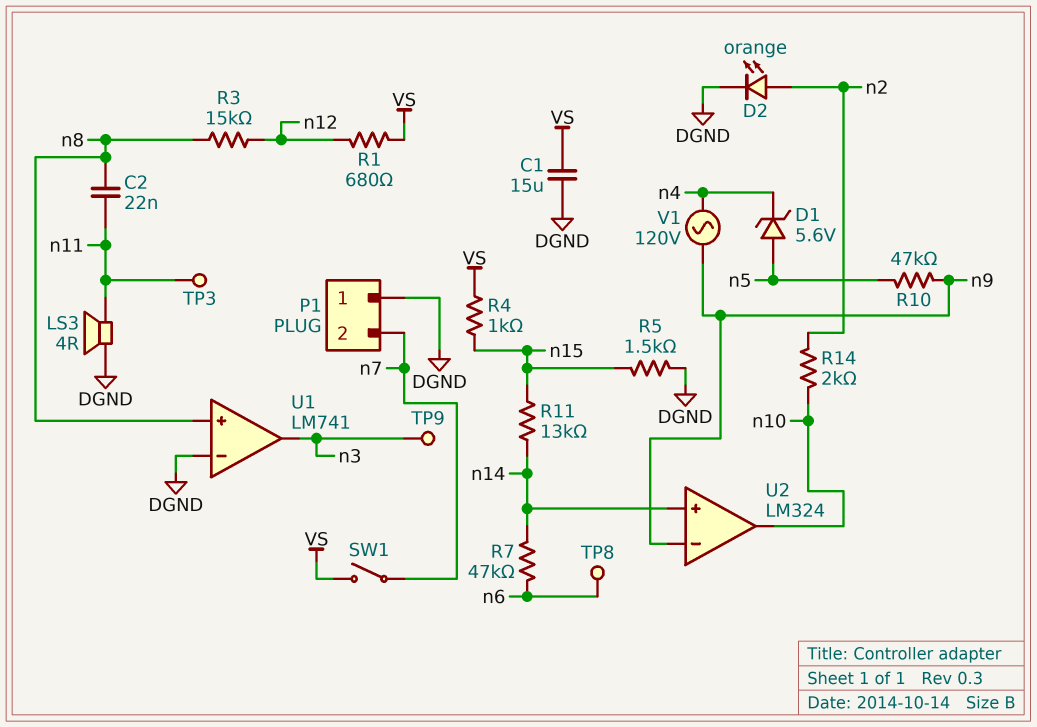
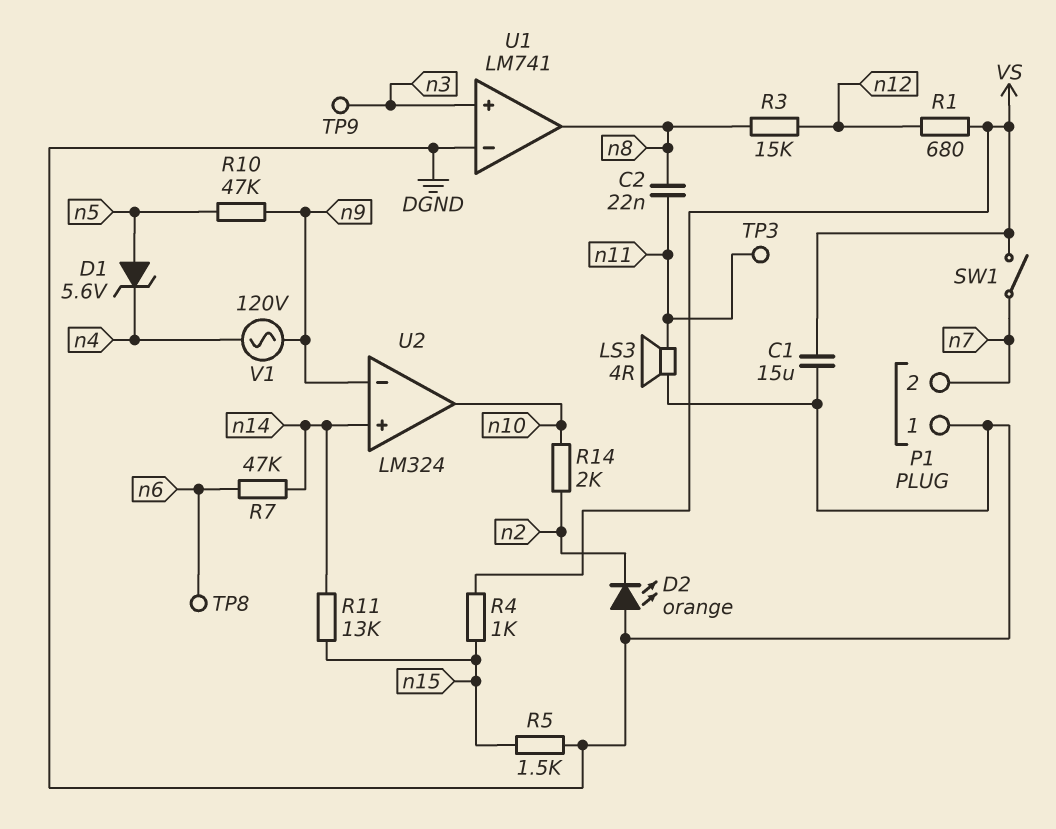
D2: LED orange (A n2, K DGND) -> LED orange (A DGND, K n2)
U1 pin in+: n8 -> n3
U1 pin out: n3 -> n8

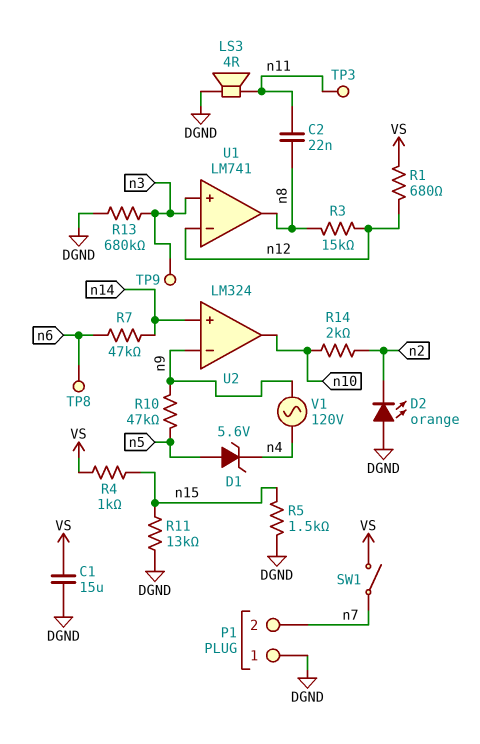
R11: 13k (n14, n15) -> 13k (DGND, n15)
R13: none -> 680k (DGND, n3)
U1 pin in-: DGND -> n12

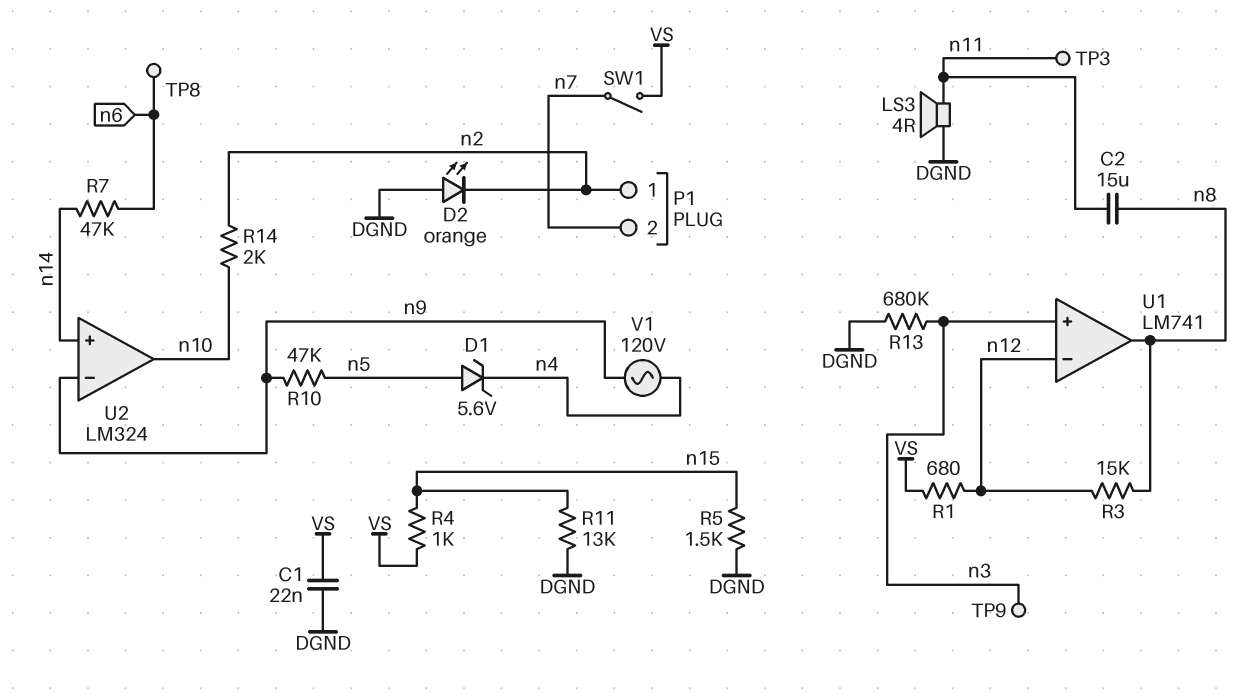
C1: 15uF (DGND, VS) -> 22nF (DGND, VS)
C2: 22nF (n8, n11) -> 15uF (n8, n11)
P1 pin 1: DGND -> n2

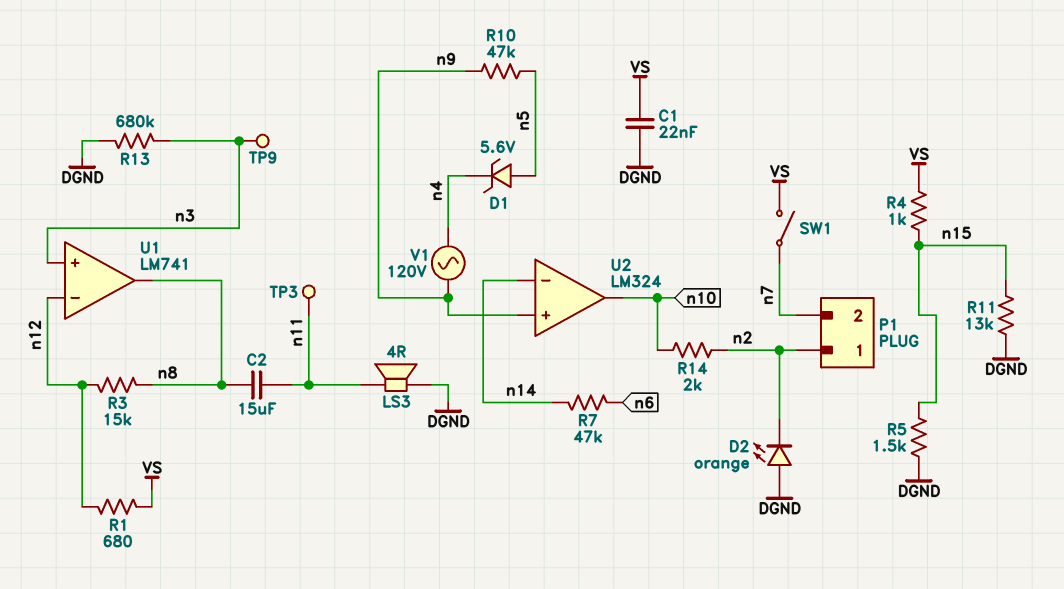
TP8: test point (n6) -> none
U2 pin in+: n14 -> n9
U2 pin in-: n9 -> n14

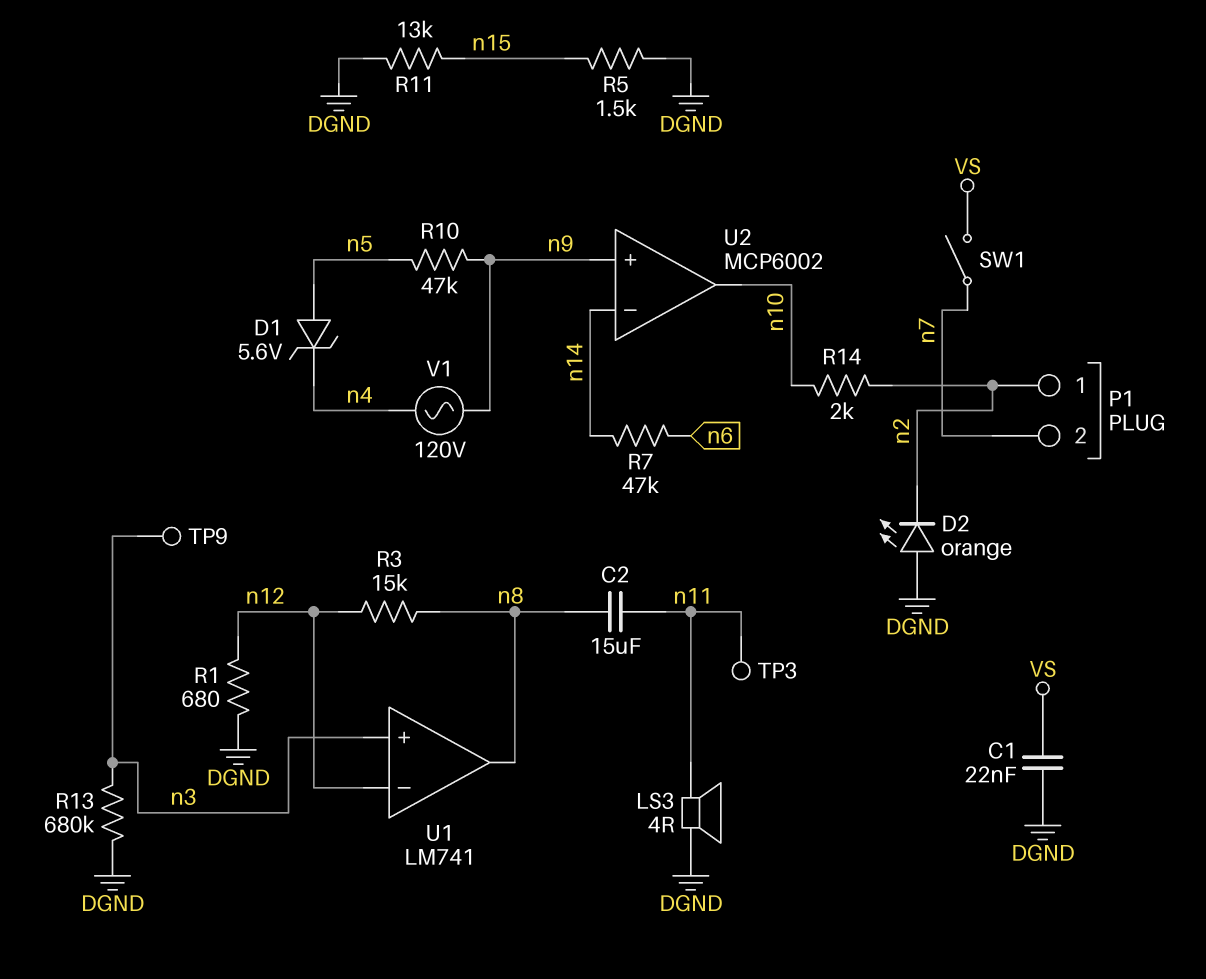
R1: 680 (VS, n12) -> 680 (DGND, n12)
R4: 1k (VS, n15) -> none
U2: LM324 -> MCP6002

